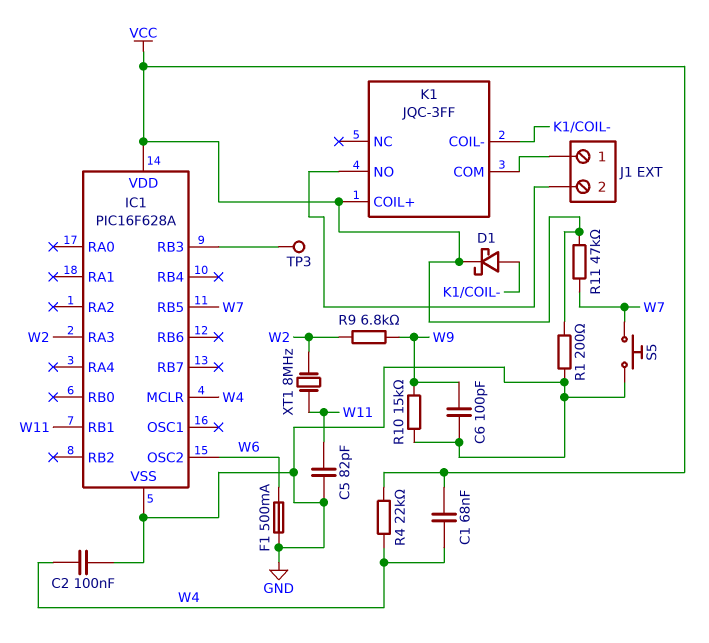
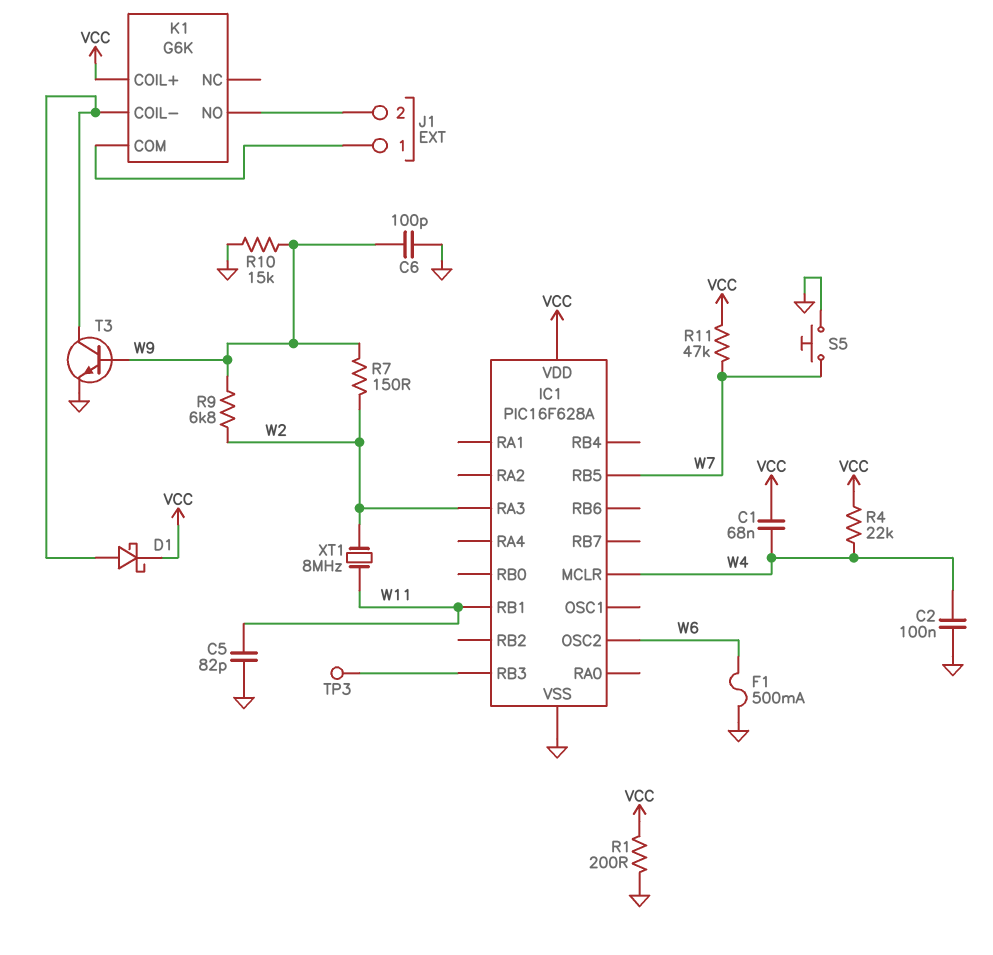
K1: JQC-3FF -> G6K
R7: none -> 150 (W2, W9)
T3: none -> NPN (B W9, C K1/COIL-, E GND)

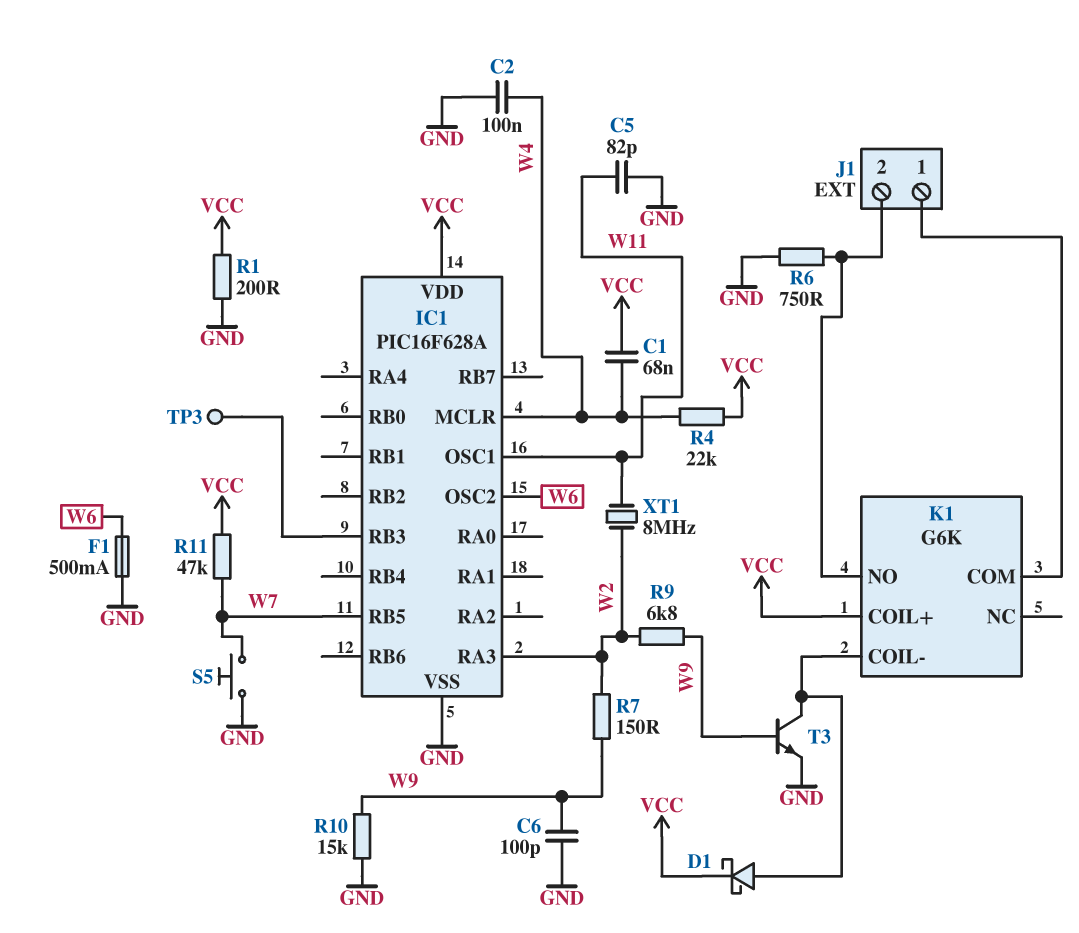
IC1 pin OSC1: none -> W11
IC1 pin RB1: W11 -> none
R6: none -> 750 (GND, J1/2)

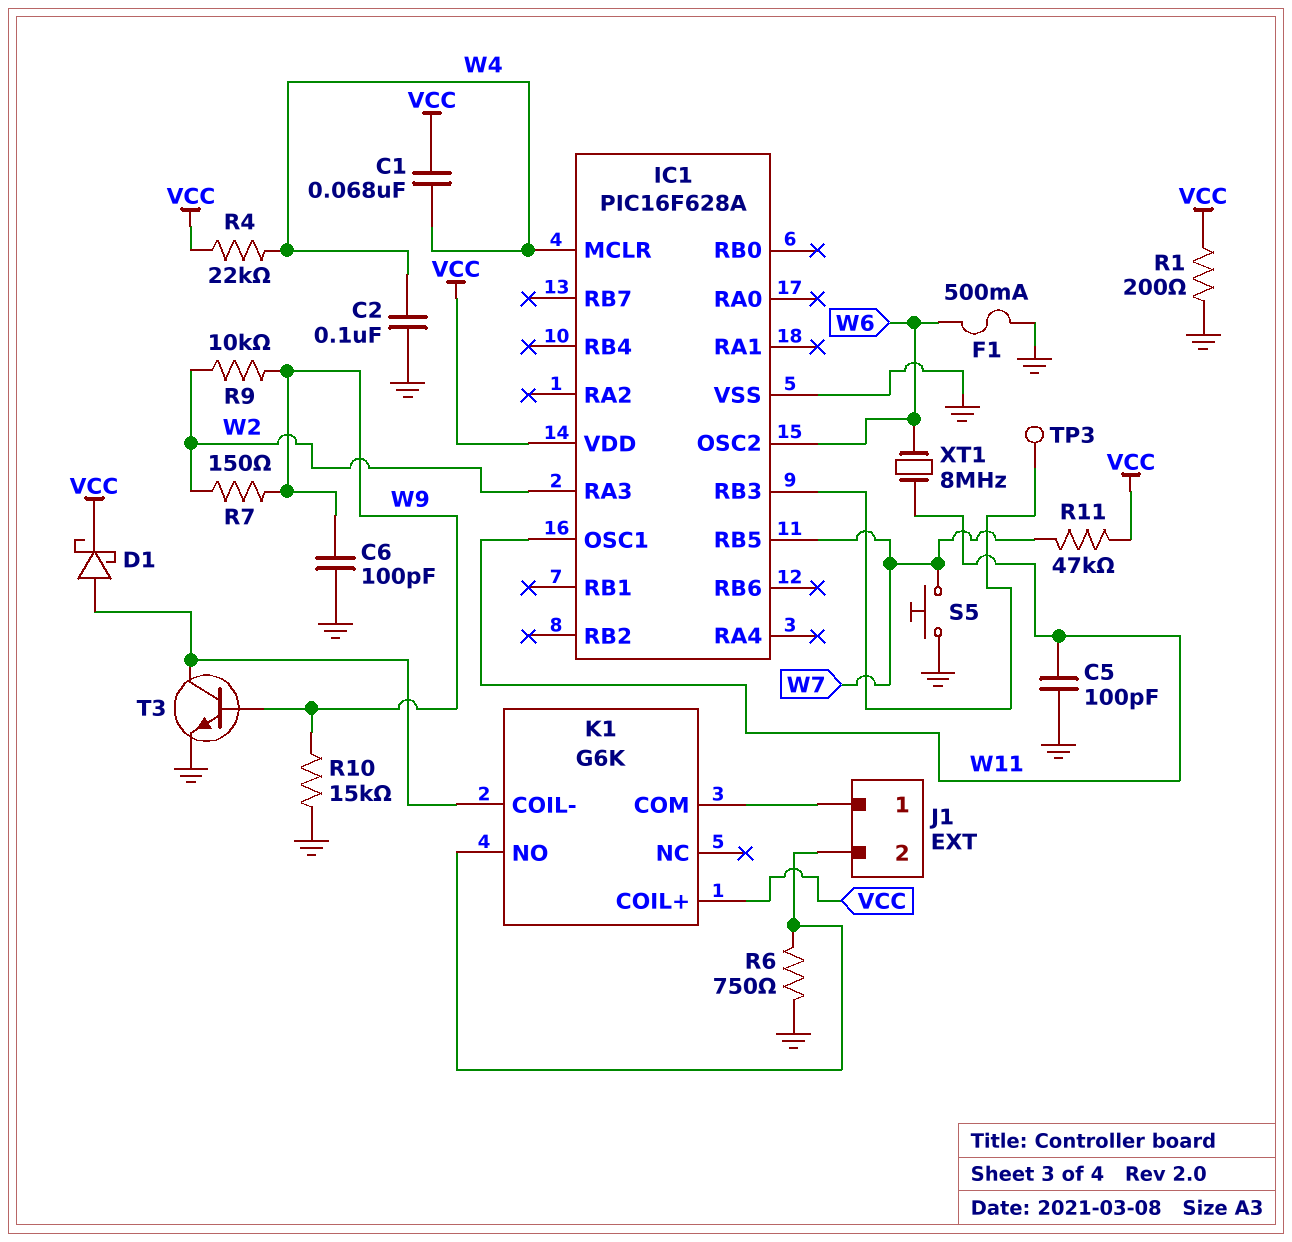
C5: 82pF (GND, W11) -> 100pF (GND, W11)
R9: 6.8k (W2, W9) -> 10k (W2, W9)
XT1: 8MHz (W2, W11) -> 8MHz (W6, W11)

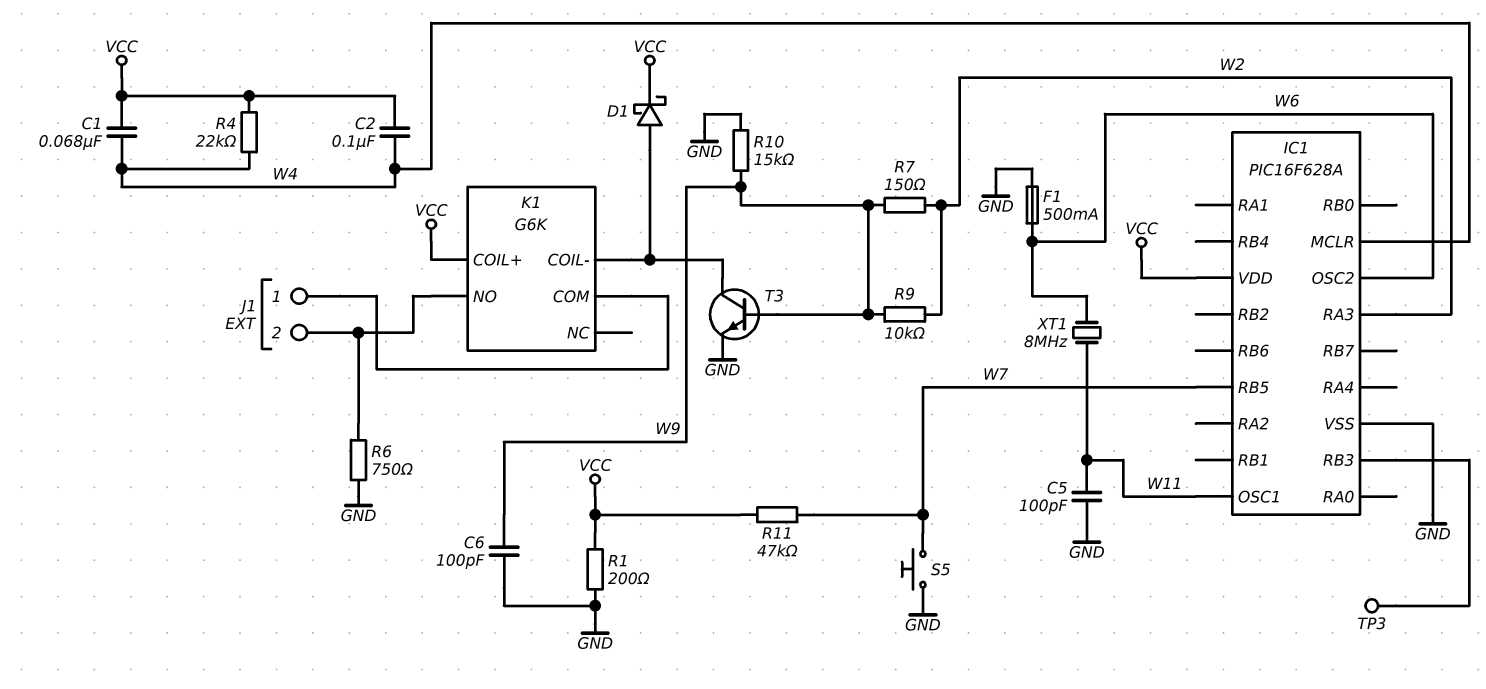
C2: 100nF (GND, W4) -> 100nF (VCC, W4)

